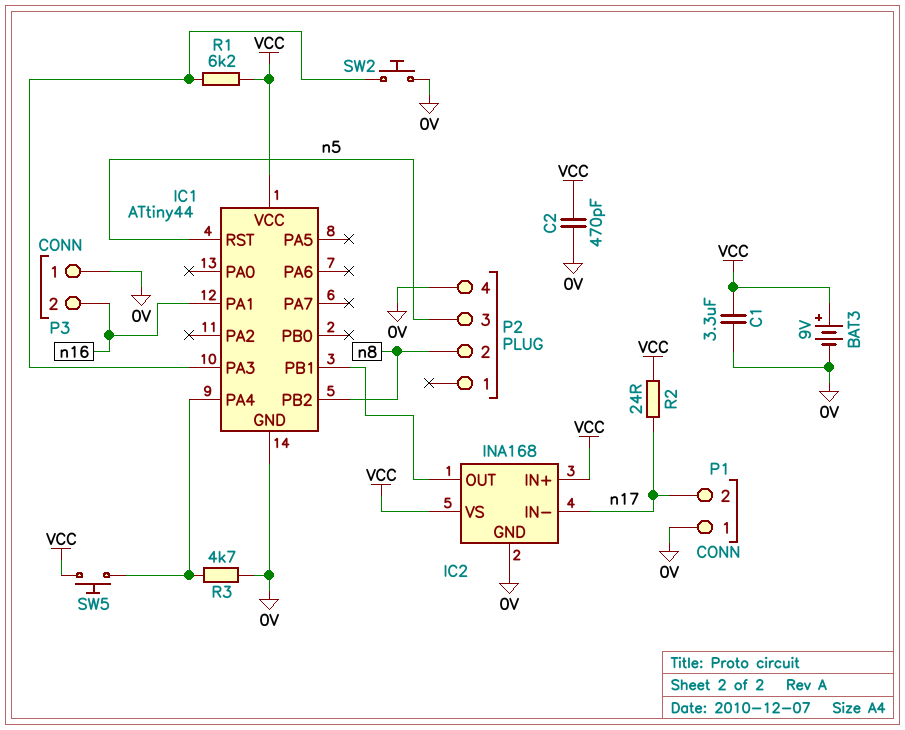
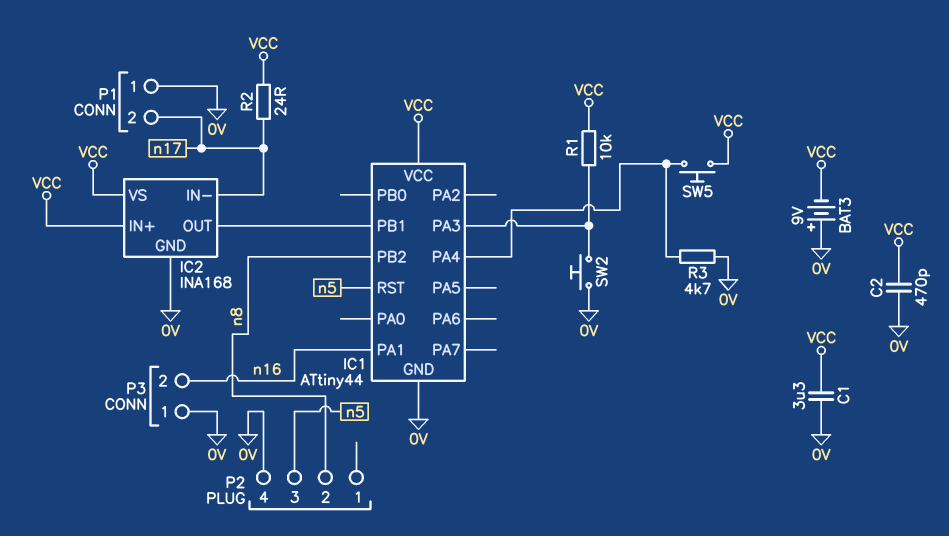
BAT3: 9V (plus VCC, minus 0V) -> 9V (plus 0V, minus VCC)
R1: 6.2k (IC1/PA3, VCC) -> 10k (IC1/PA3, VCC)

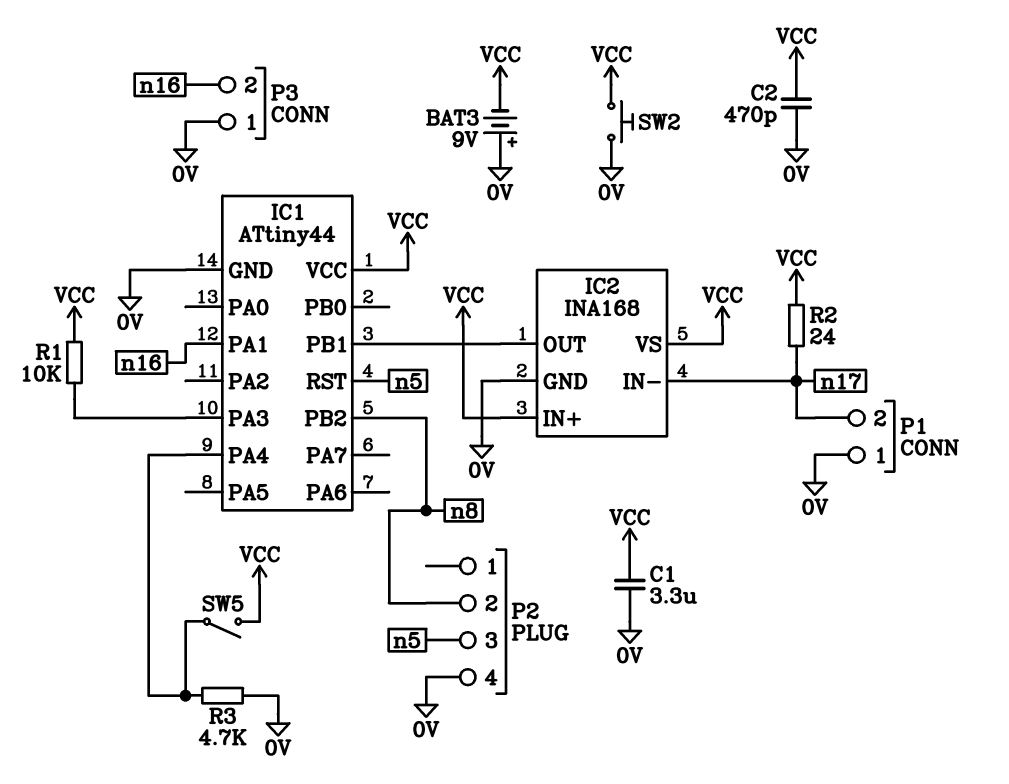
SW2: button (0V, IC1/PA3) -> button (0V, VCC)
SW5: button (IC1/PA4, VCC) -> switch (IC1/PA4, VCC)

